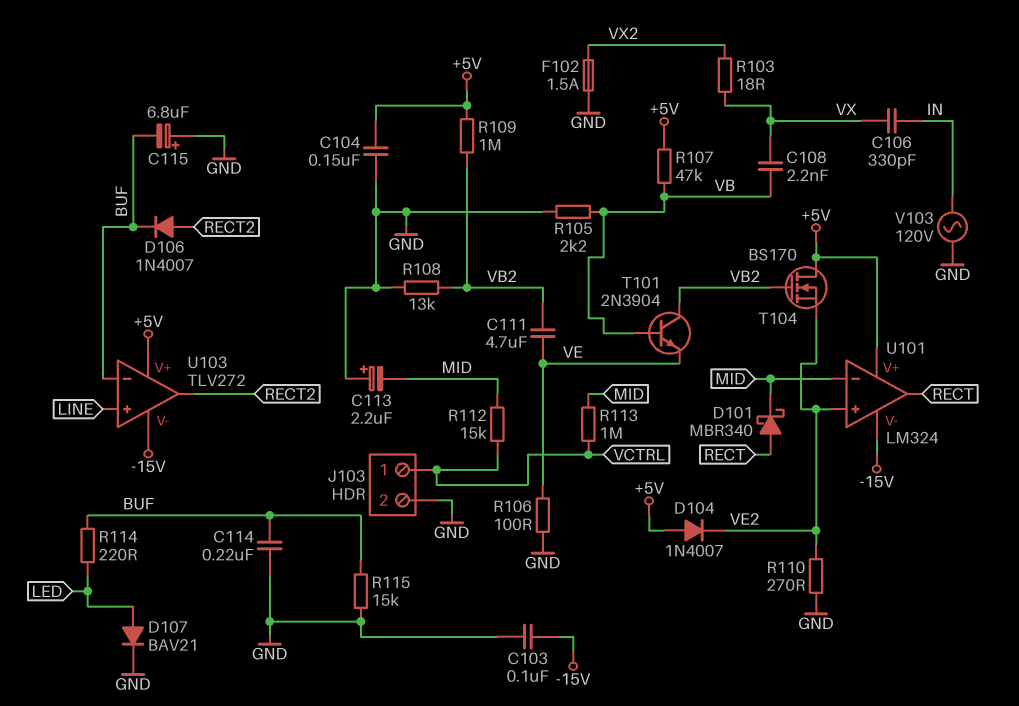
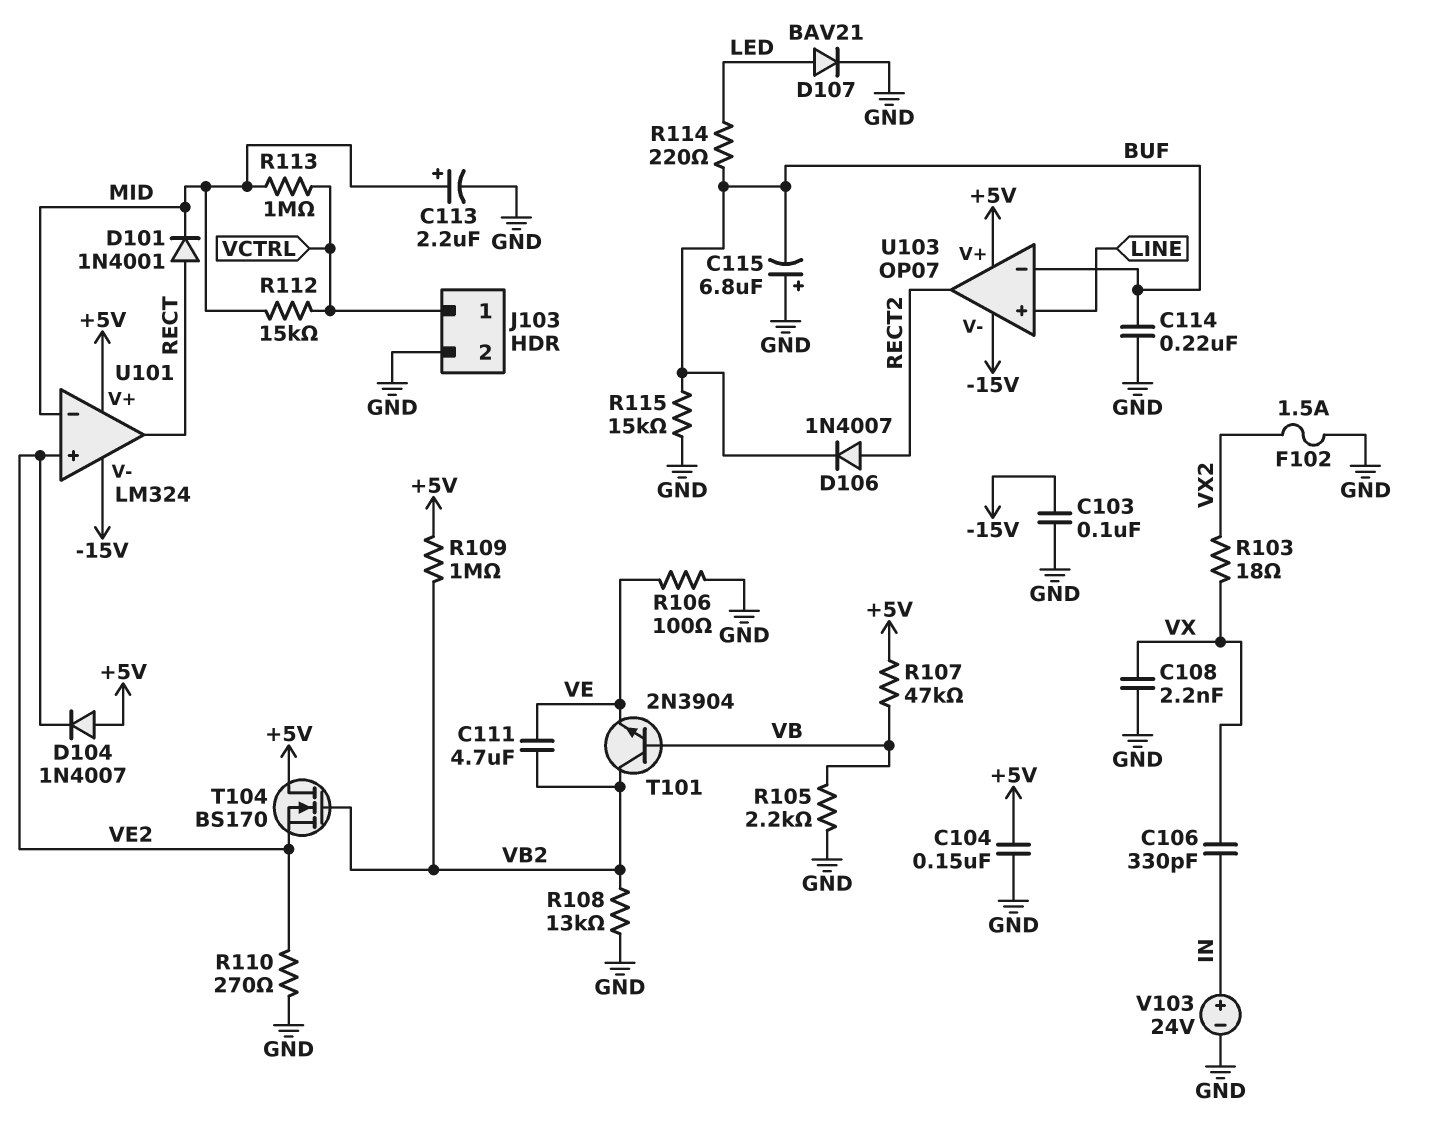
C108: 2.2nF (VB, VX) -> 2.2nF (GND, VX)
C113: 2.2uF (plus GND, minus MID) -> 2.2uF (plus MID, minus GND)
D101: schottky MBR340 (A RECT, K MID) -> diode 1N4001 (A RECT, K MID)
U103: TLV272 -> OP07
V103: AC 120V (GND, IN) -> 24V (plus IN, minus GND)

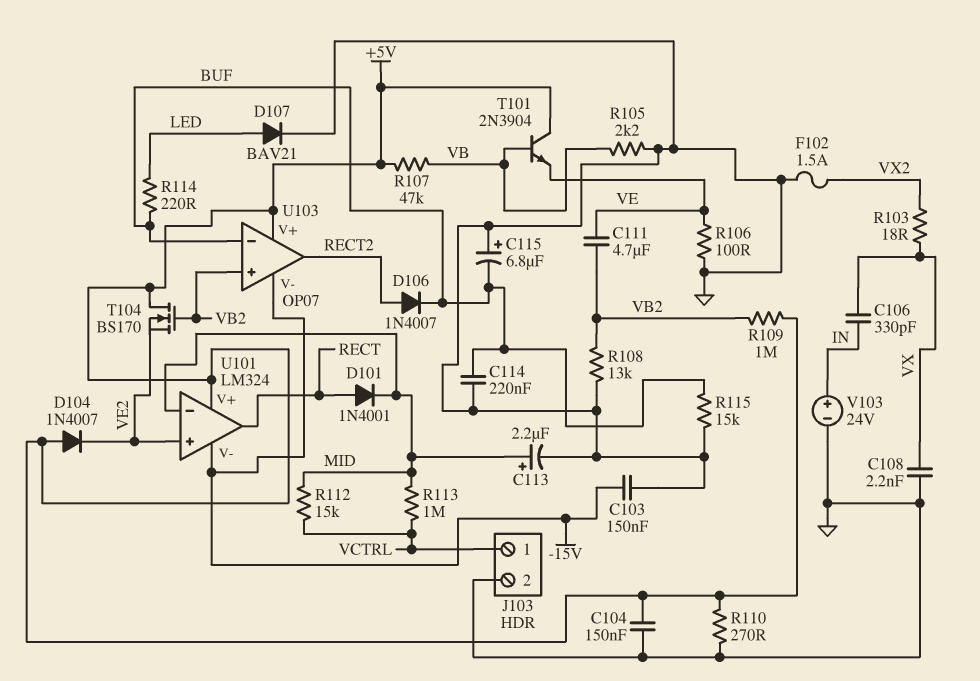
C103: 100nF (-15V, GND) -> 150nF (-15V, GND)
R110: 270 (GND, VE2) -> 270 (+5V, GND)
T101: NPN 2N3904 (B VB, C VB2, E VE) -> NPN 2N3904 (B VB, C +5V, E VE)
U103 pin in+: LINE -> VB2

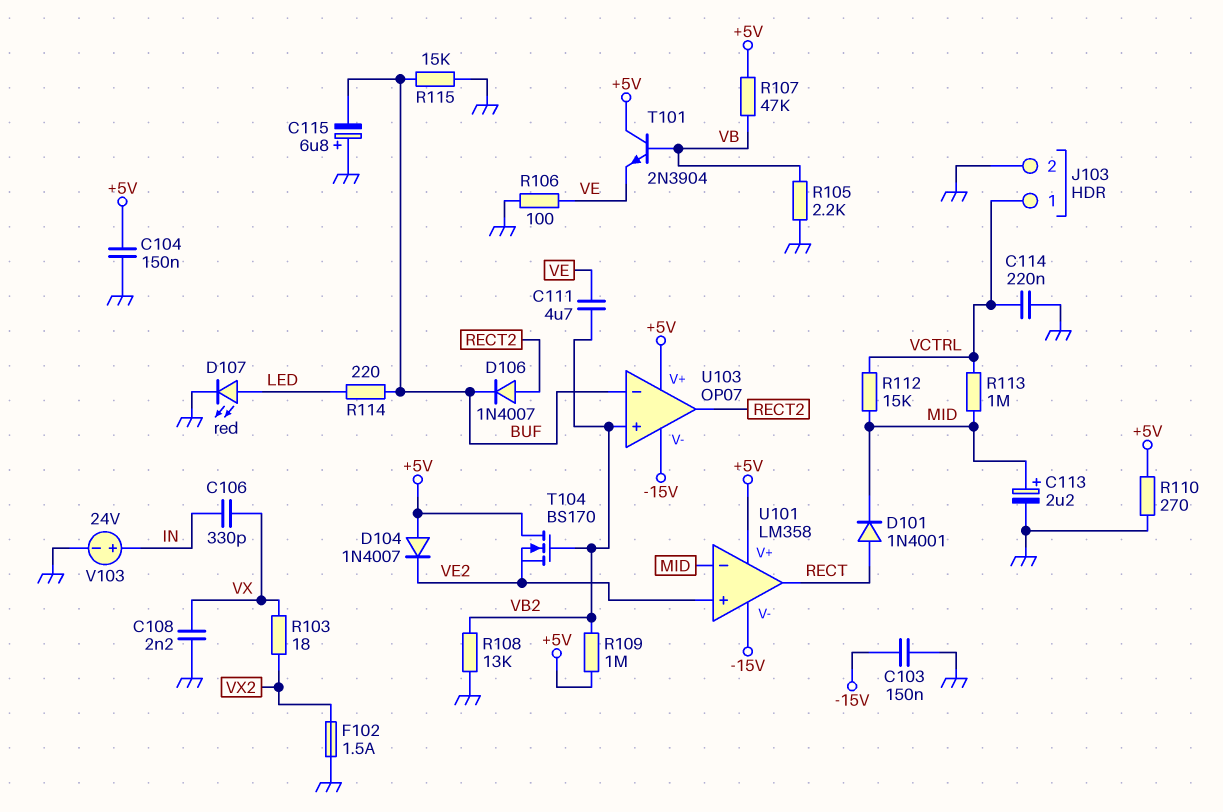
C114: 220nF (BUF, GND) -> 220nF (GND, VCTRL)
D107: diode BAV21 (A LED, K GND) -> LED red (A LED, K GND)
U101: LM324 -> LM358

